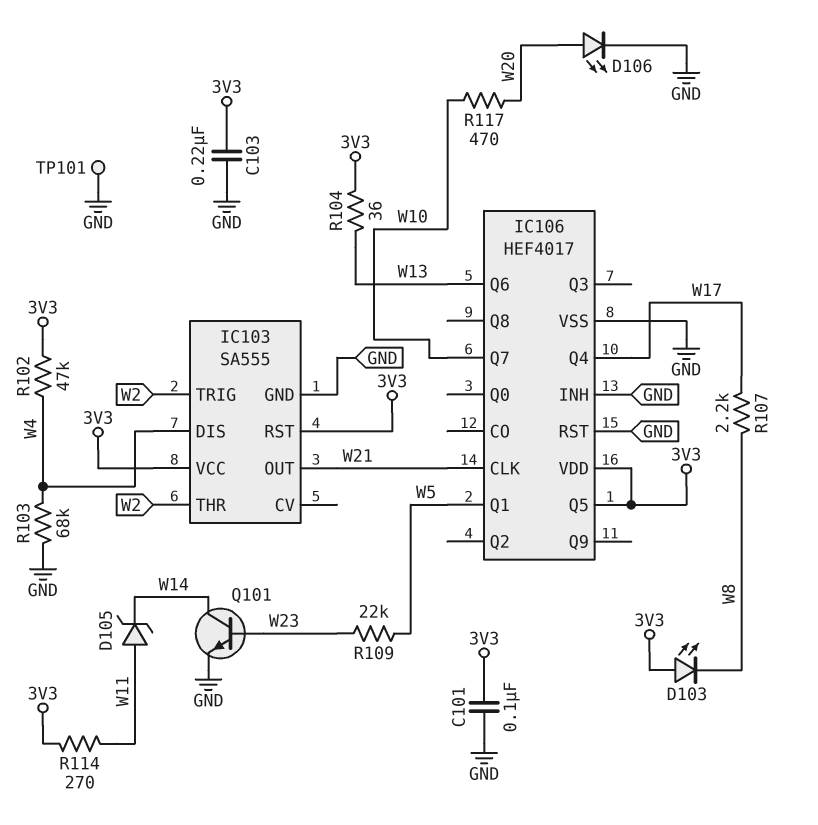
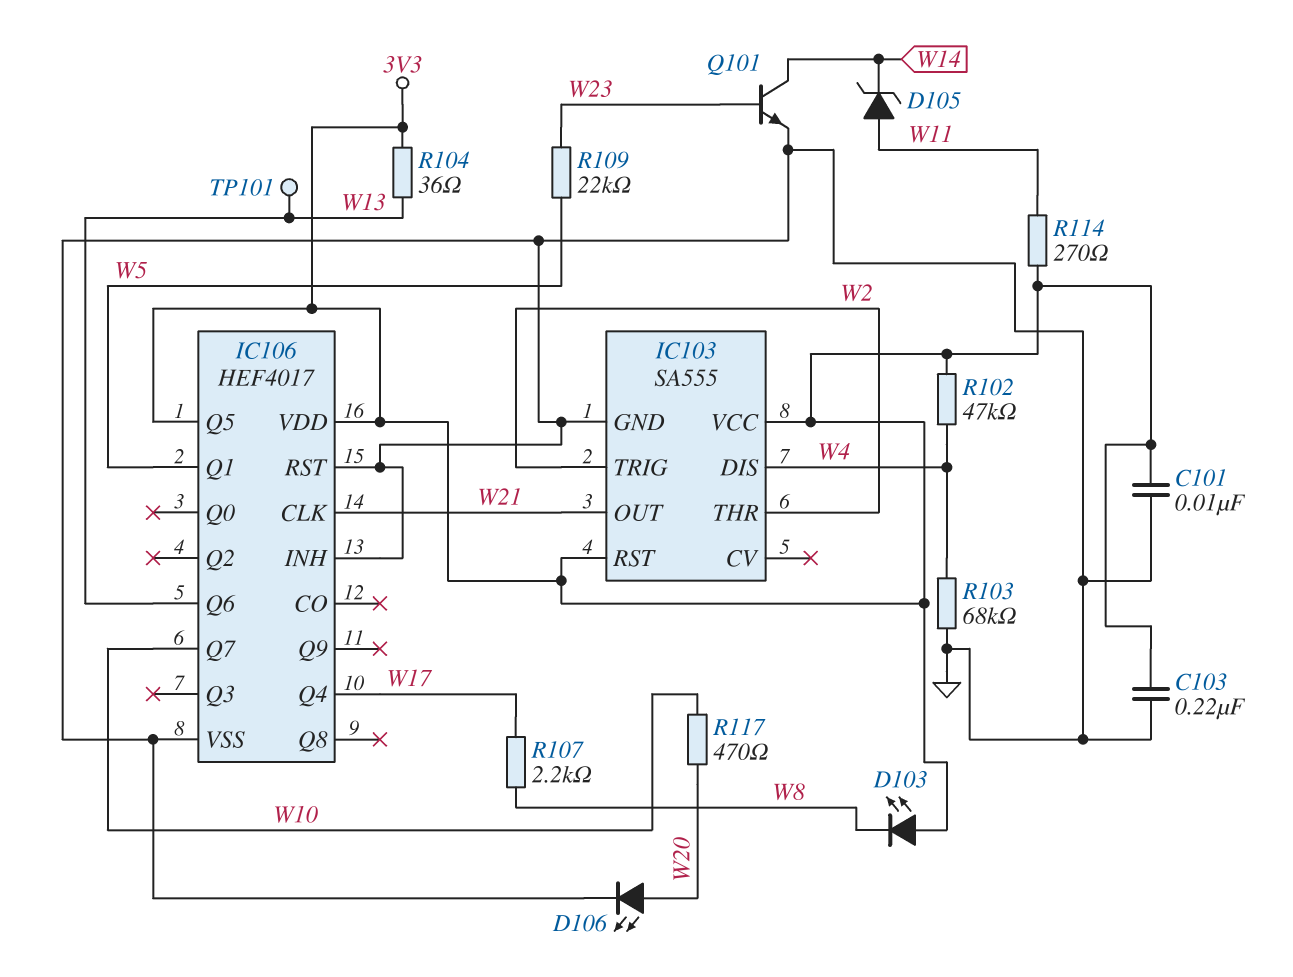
C101: 100nF (3V3, GND) -> 10nF (3V3, GND)
TP101: test point (GND) -> test point (W13)

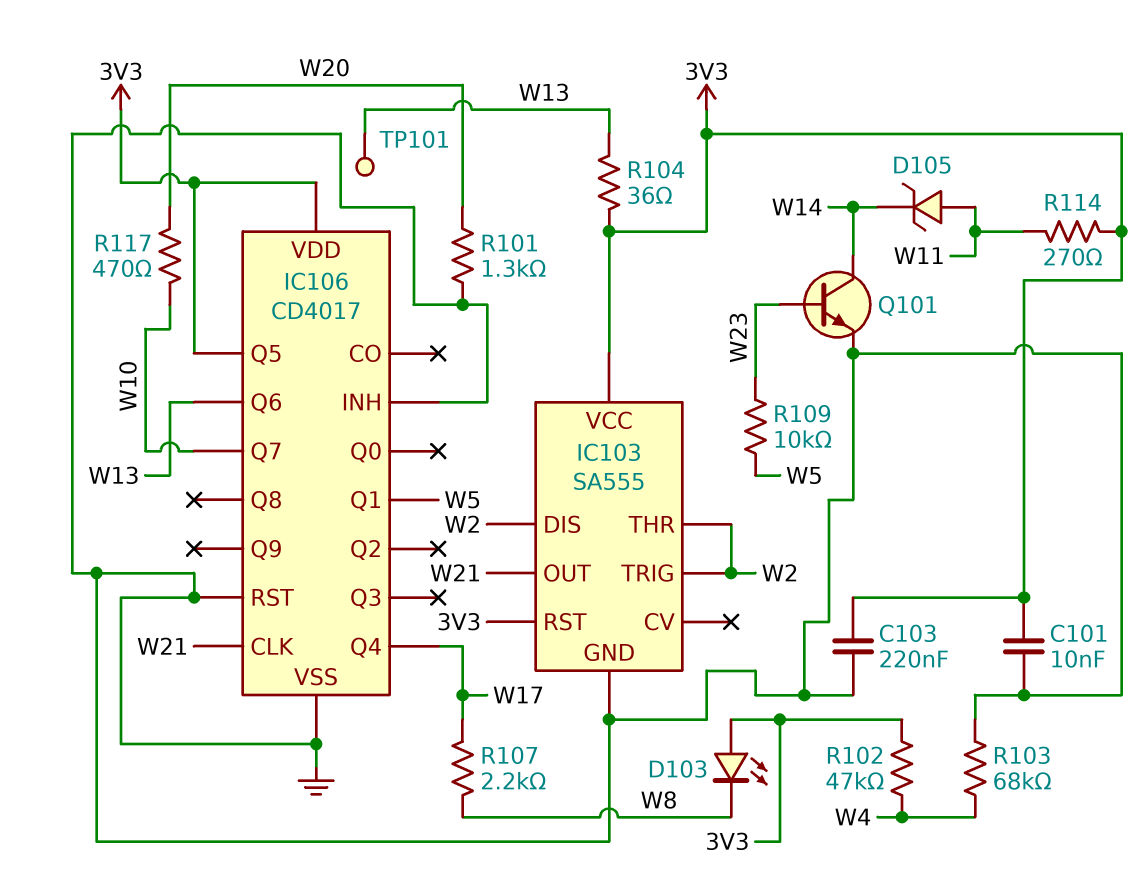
D106: LED (A W20, K GND) -> none
IC103 pin DIS: W4 -> W2
IC106: HEF4017 -> CD4017
R101: none -> 1.3k (GND, W20)
R109: 22k (W5, W23) -> 10k (W5, W23)

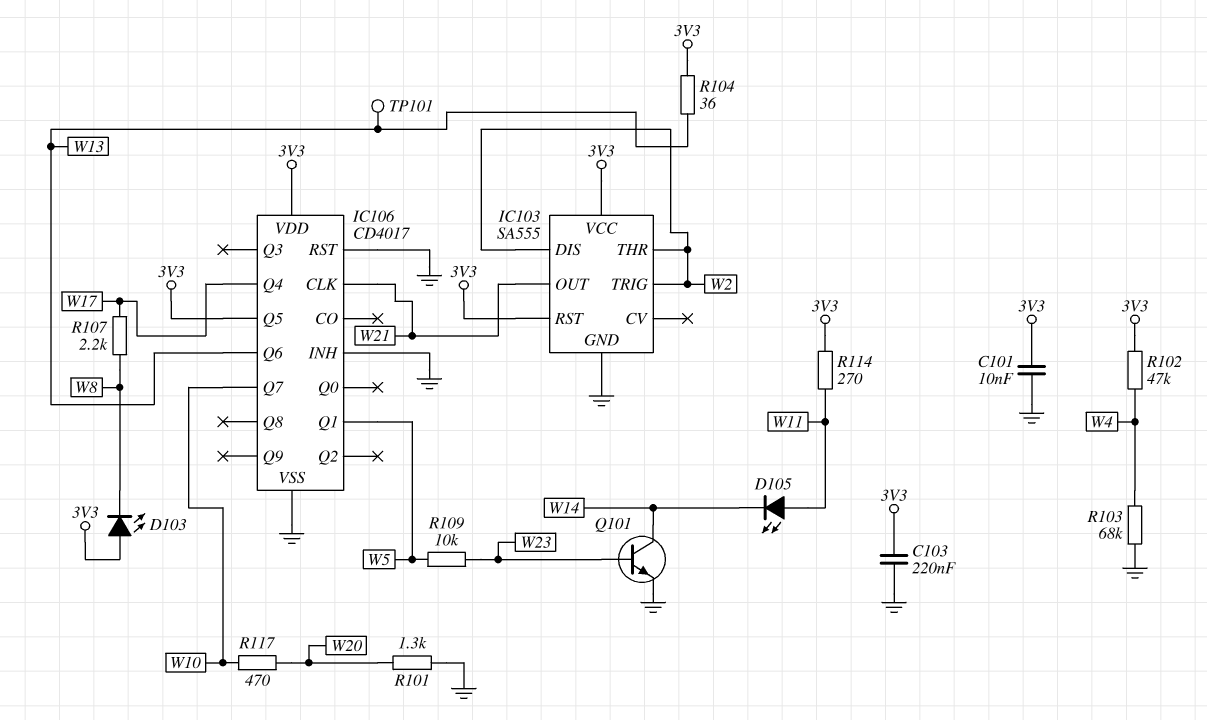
D105: zener (A W11, K W14) -> LED (A W11, K W14)

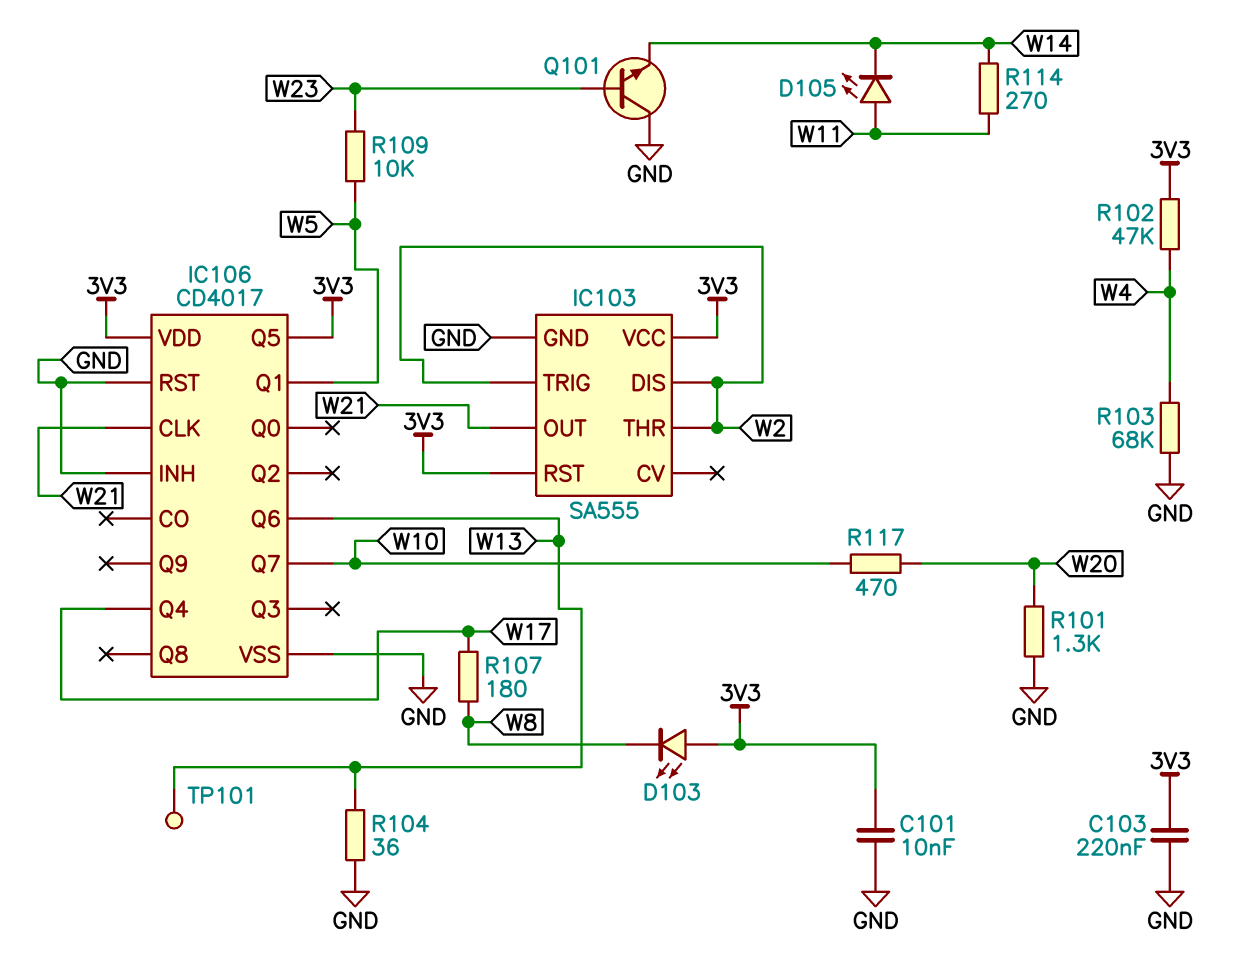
Q101: NPN (B W23, C W14, E GND) -> NPN (B W23, C GND, E W14)
R104: 36 (3V3, W13) -> 36 (GND, W13)
R107: 2.2k (W8, W17) -> 180 (W8, W17)
R114: 270 (3V3, W11) -> 270 (W11, W14)

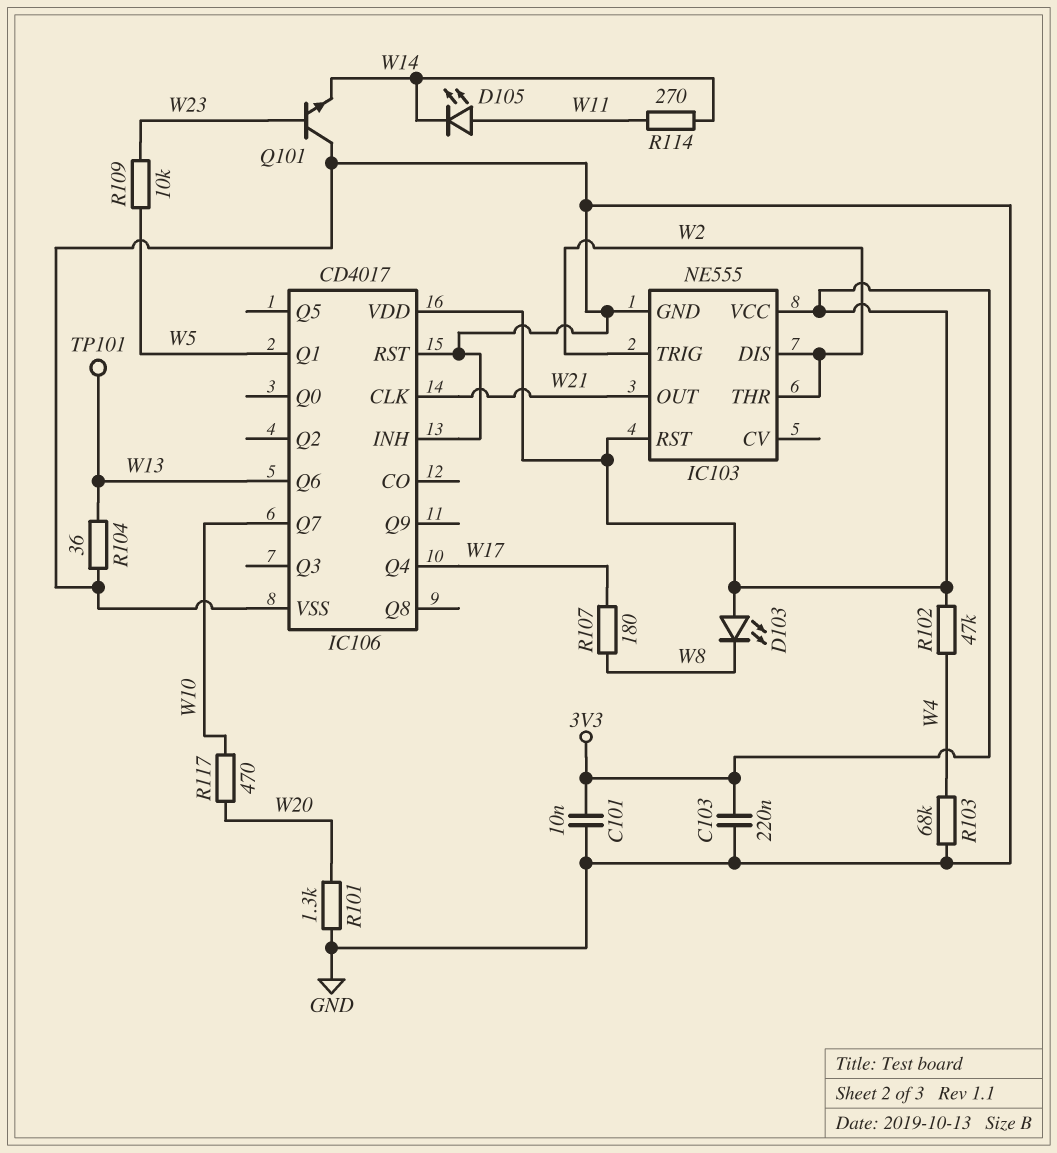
IC103: SA555 -> NE555
IC106 pin Q5: 3V3 -> none

